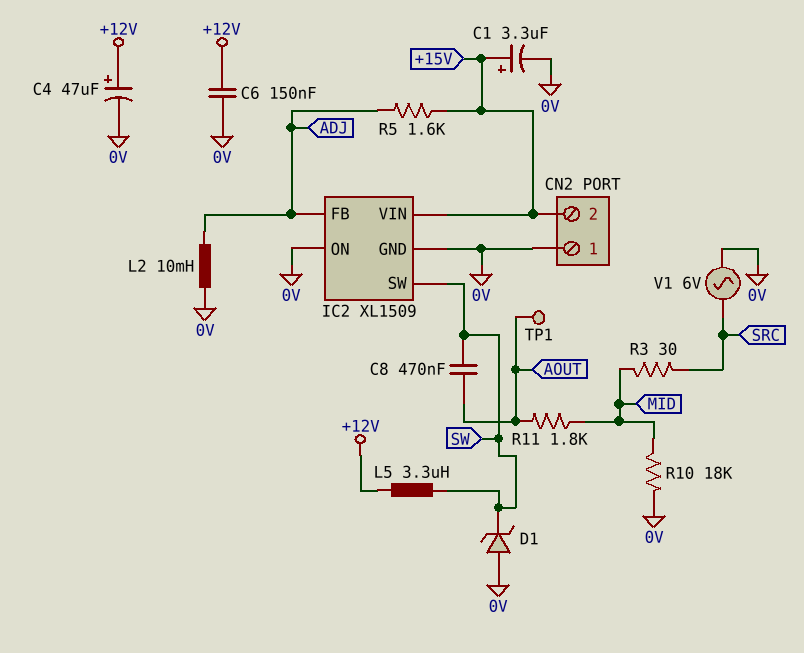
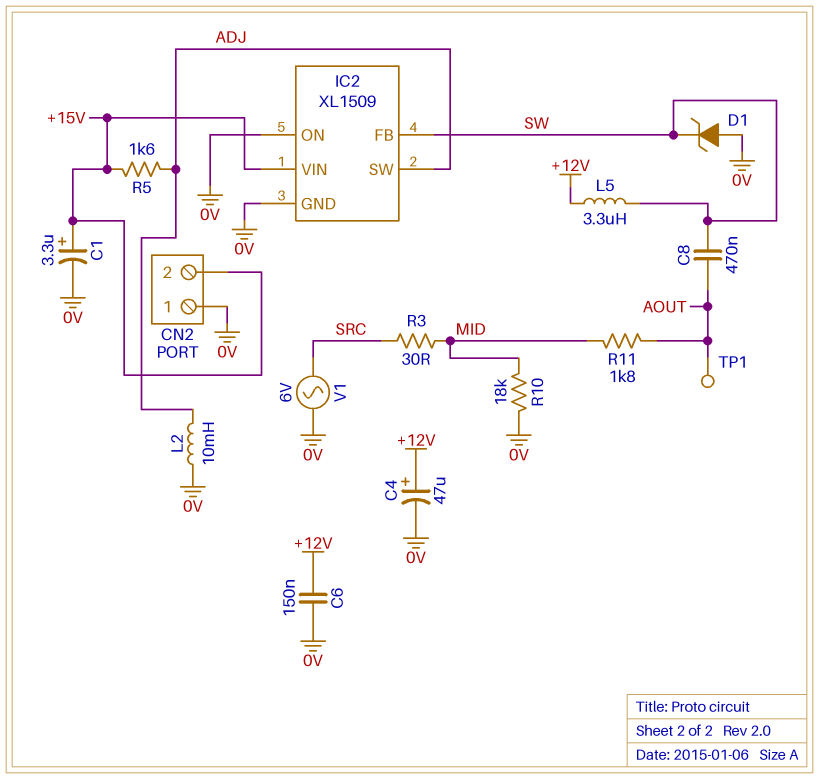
IC2 pin FB: ADJ -> SW
IC2 pin SW: SW -> ADJ

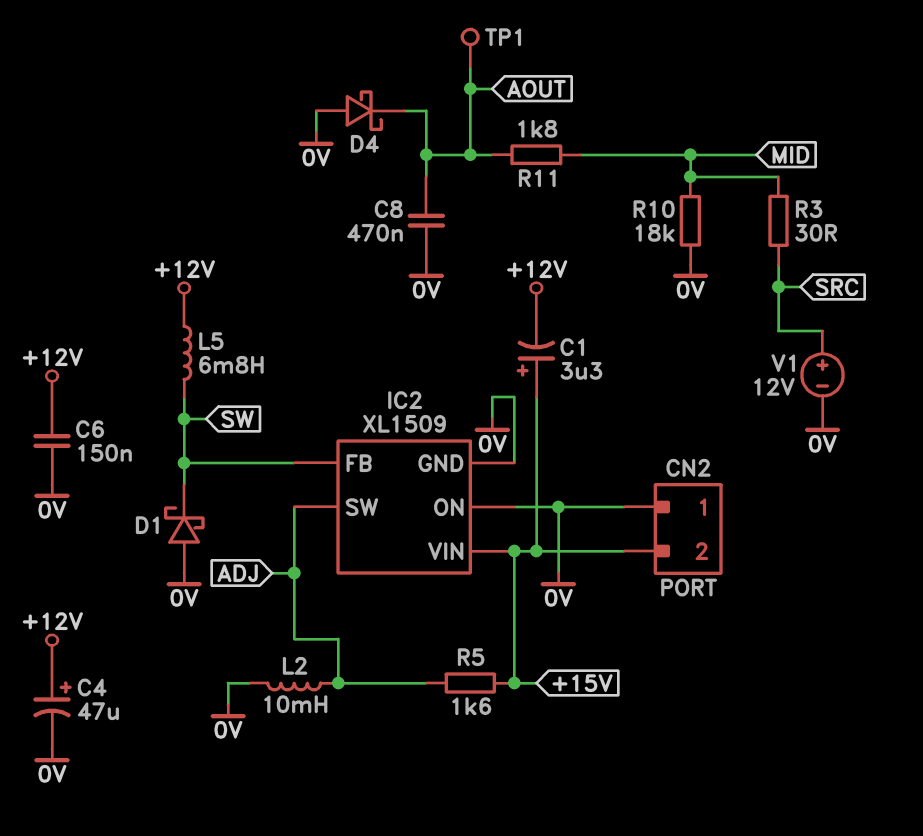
C1: 3.3uF (plus +15V, minus 0V) -> 3.3uF (plus +15V, minus +12V)
C8: 470nF (AOUT, SW) -> 470nF (0V, AOUT)
D1: zener (A 0V, K SW) -> schottky (A 0V, K SW)
D4: none -> schottky (A 0V, K AOUT)
L5: 3.3uH (+12V, SW) -> 6.8mH (+12V, SW)
V1: AC 6V (0V, SRC) -> 12V (plus SRC, minus 0V)

